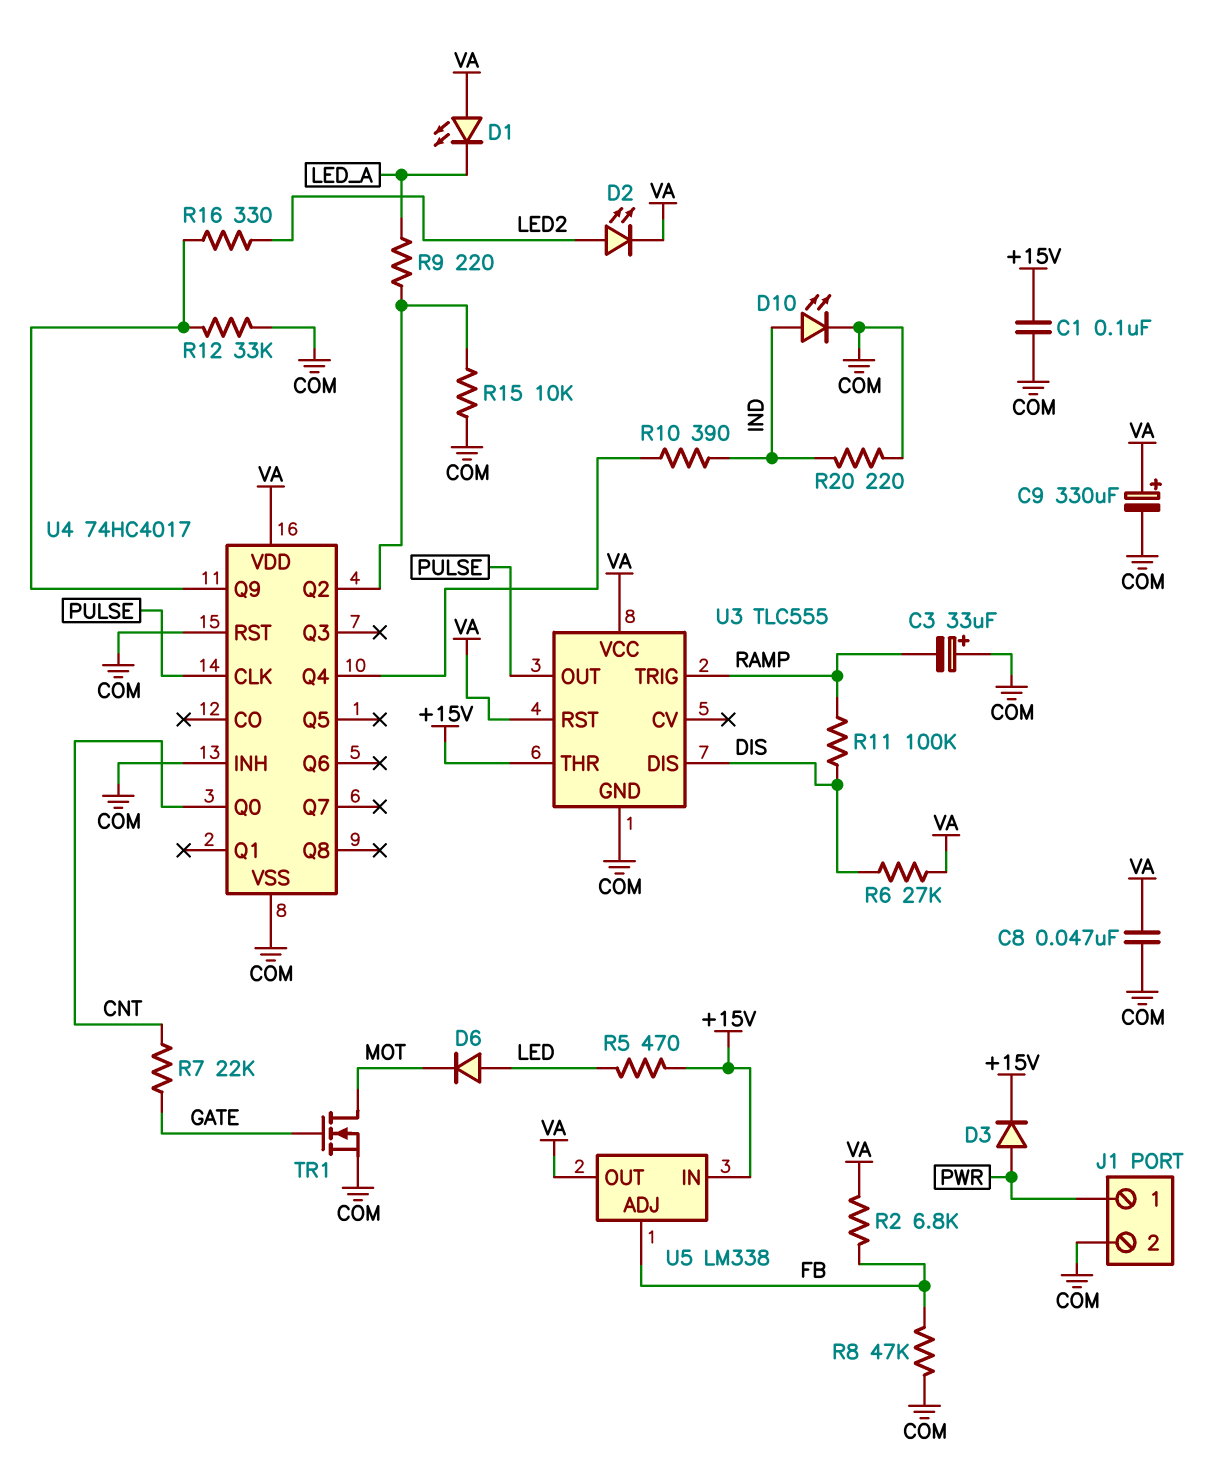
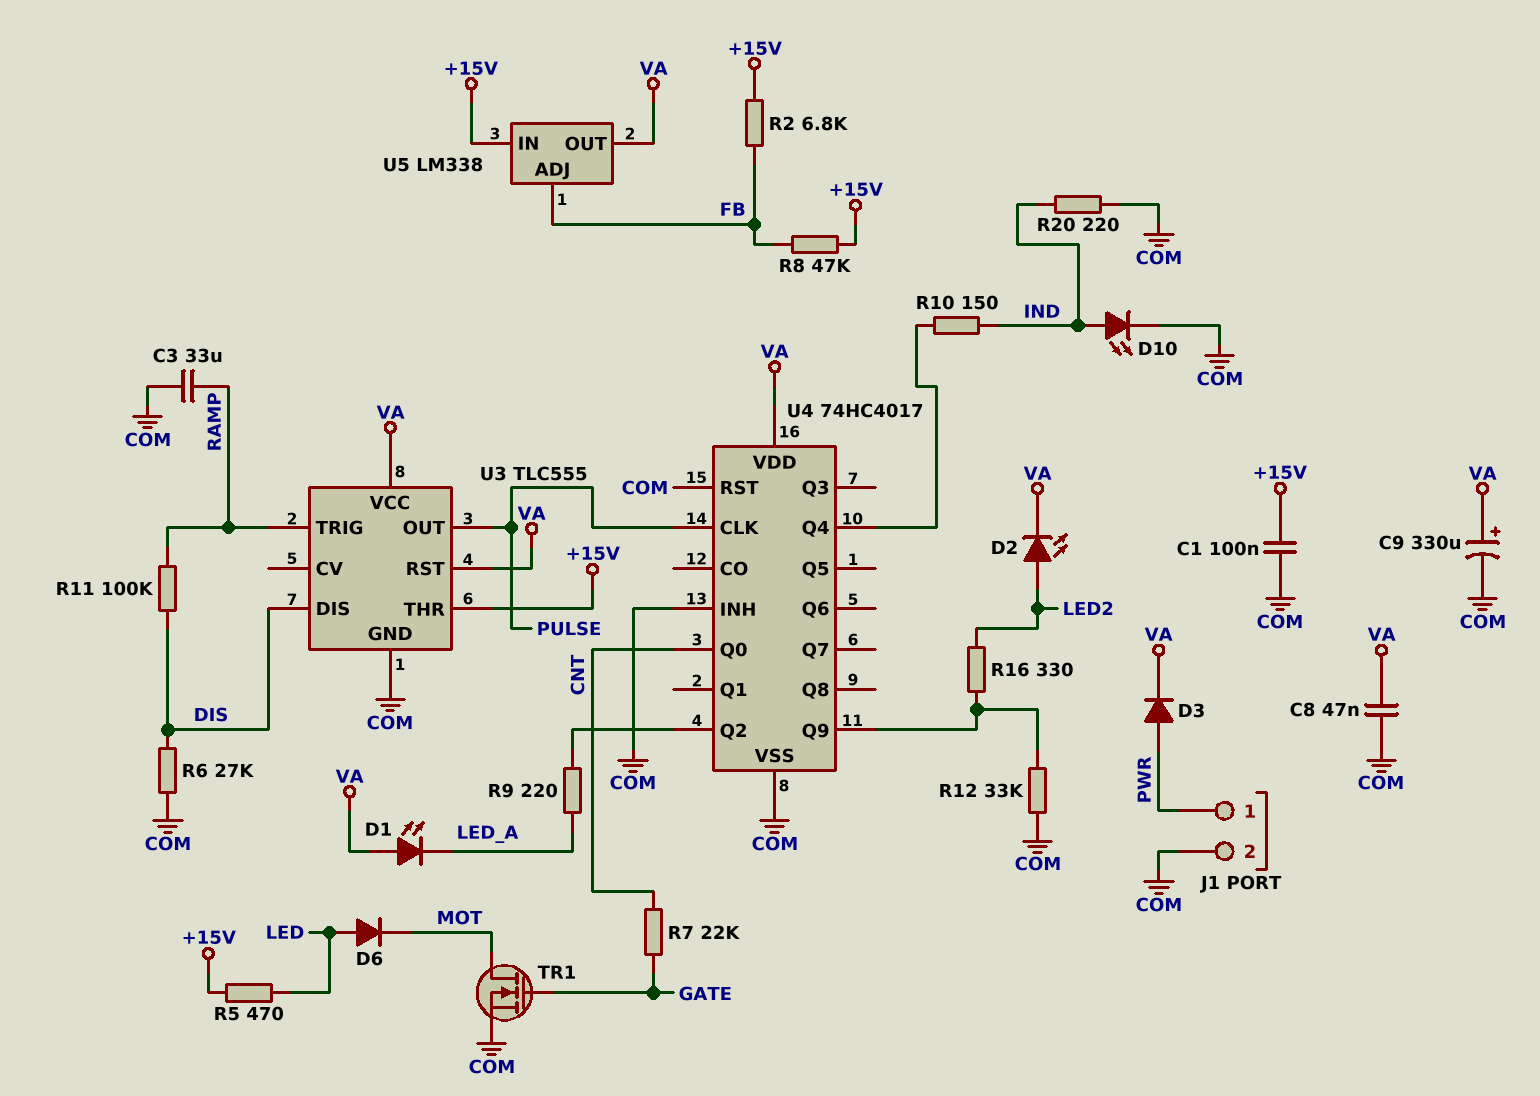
C3: 33uF (plus COM, minus RAMP) -> 33uF (COM, RAMP)
D3: diode (A PWR, K +15V) -> diode (A PWR, K VA)
R2: 6.8k (FB, VA) -> 6.8k (+15V, FB)
R6: 27k (DIS, VA) -> 27k (COM, DIS)
R8: 47k (COM, FB) -> 47k (+15V, FB)
R10: 390 (IND, U4/Q4) -> 150 (IND, U4/Q4)
R15: 10k (COM, U4/Q2) -> none

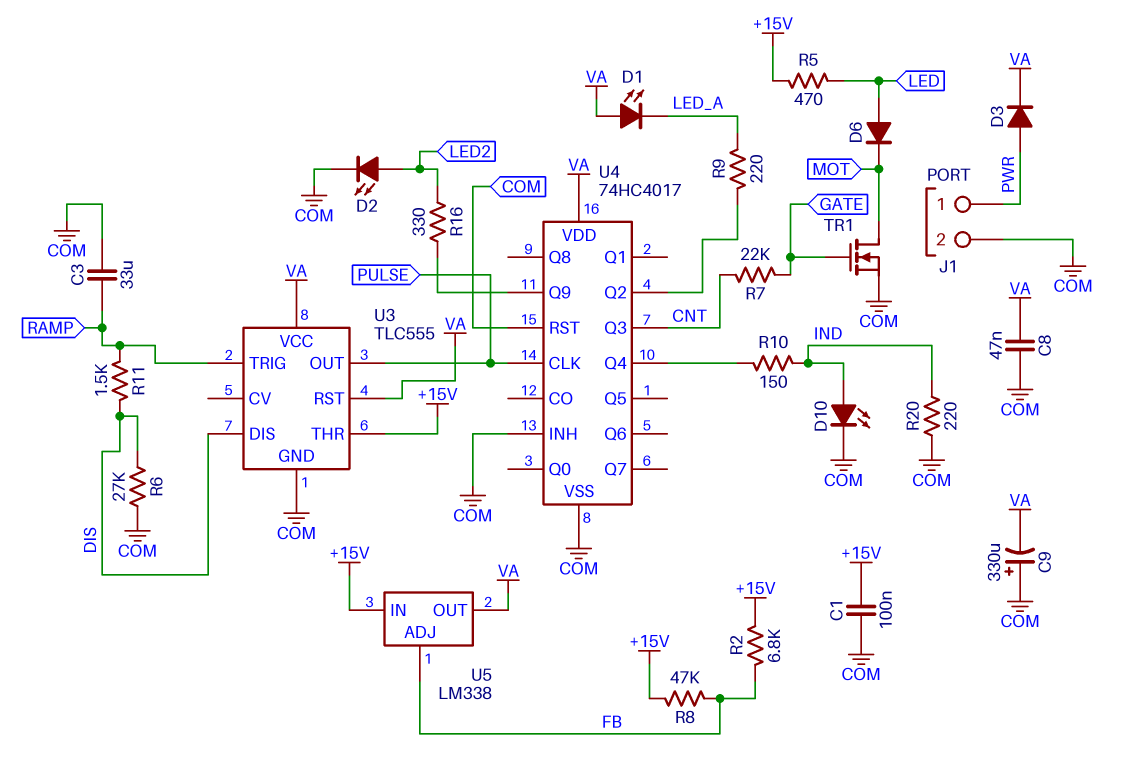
C9: 330uF (plus VA, minus COM) -> 330uF (plus COM, minus VA)
D2: LED (A LED2, K VA) -> LED (A LED2, K COM)
R11: 100k (DIS, RAMP) -> 1.5k (DIS, RAMP)
R12: 33k (COM, U4/Q9) -> none
U4 pin Q0: CNT -> none
U4 pin Q3: none -> CNT

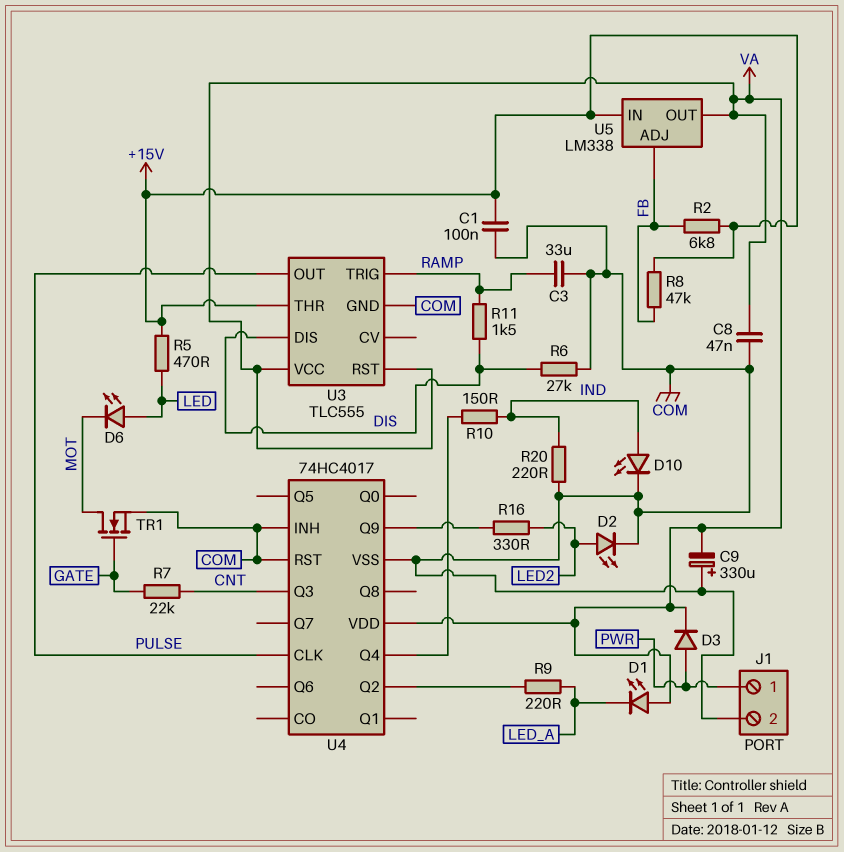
D6: diode (A LED, K MOT) -> LED (A LED, K MOT)

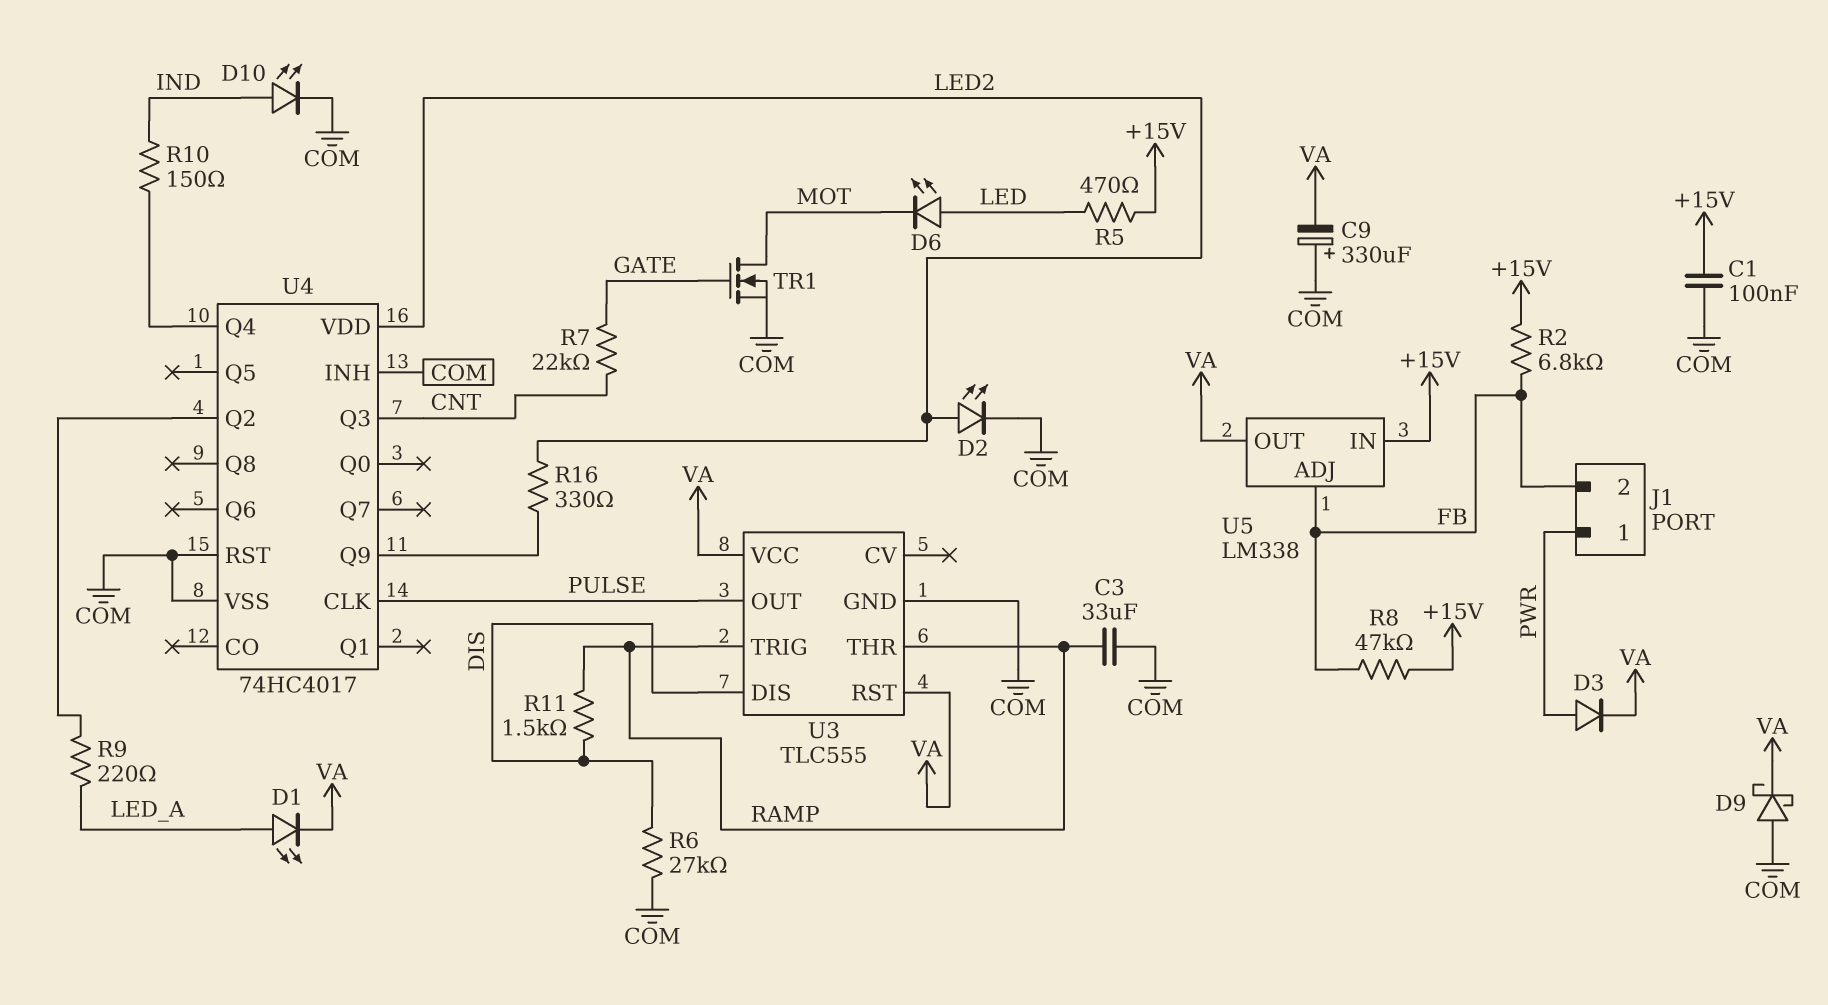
C8: 47nF (COM, VA) -> none
D1: LED (A VA, K LED_A) -> LED (A LED_A, K VA)
D9: none -> schottky (A COM, K VA)
J1 pin 2: COM -> FB
R20: 220 (COM, IND) -> none
U3 pin THR: +15V -> RAMP
U4 pin VDD: VA -> LED2

